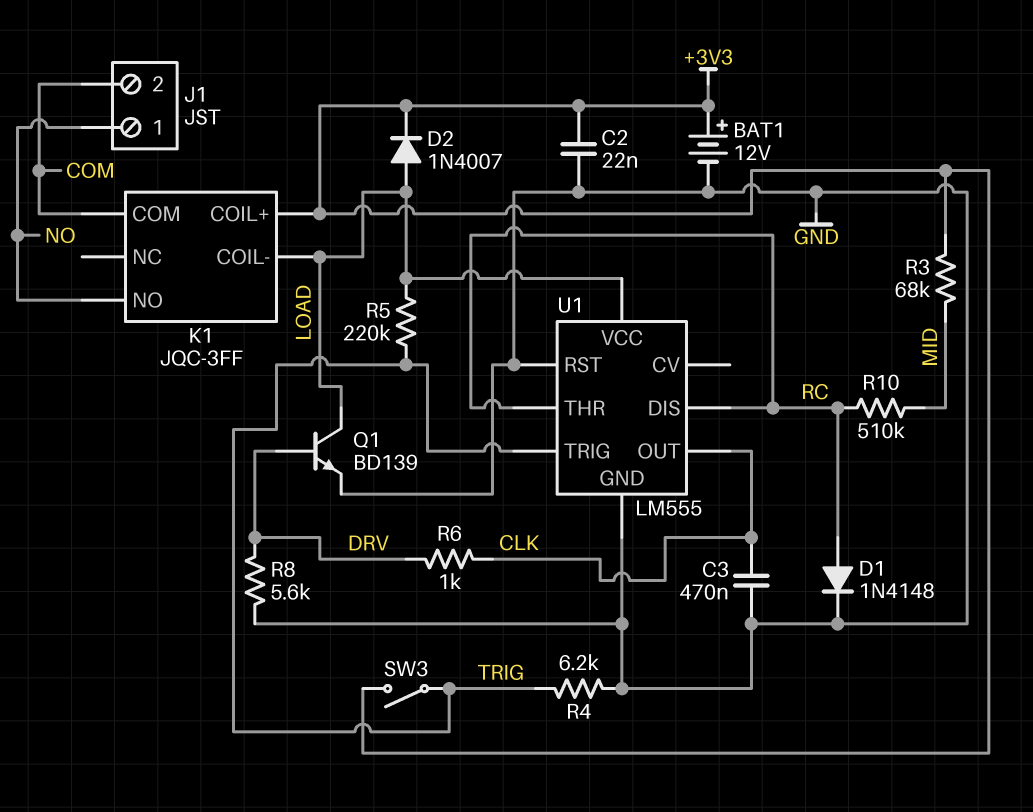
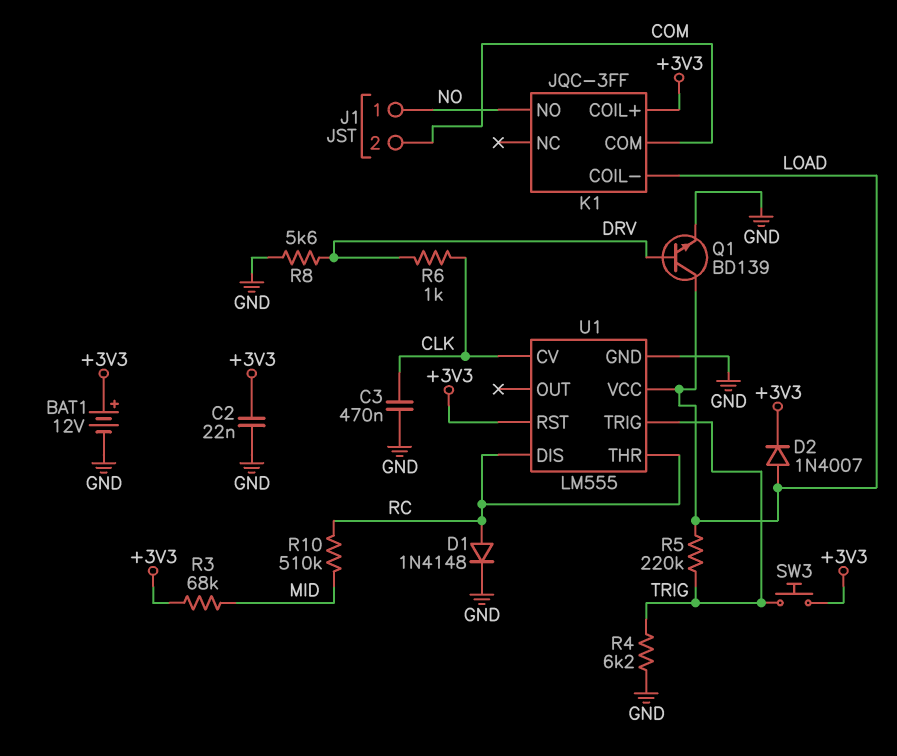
SW3: switch (+3V3, TRIG) -> button (+3V3, TRIG)
U1 pin CV: none -> CLK
U1 pin OUT: CLK -> none
U1 pin RST: GND -> +3V3

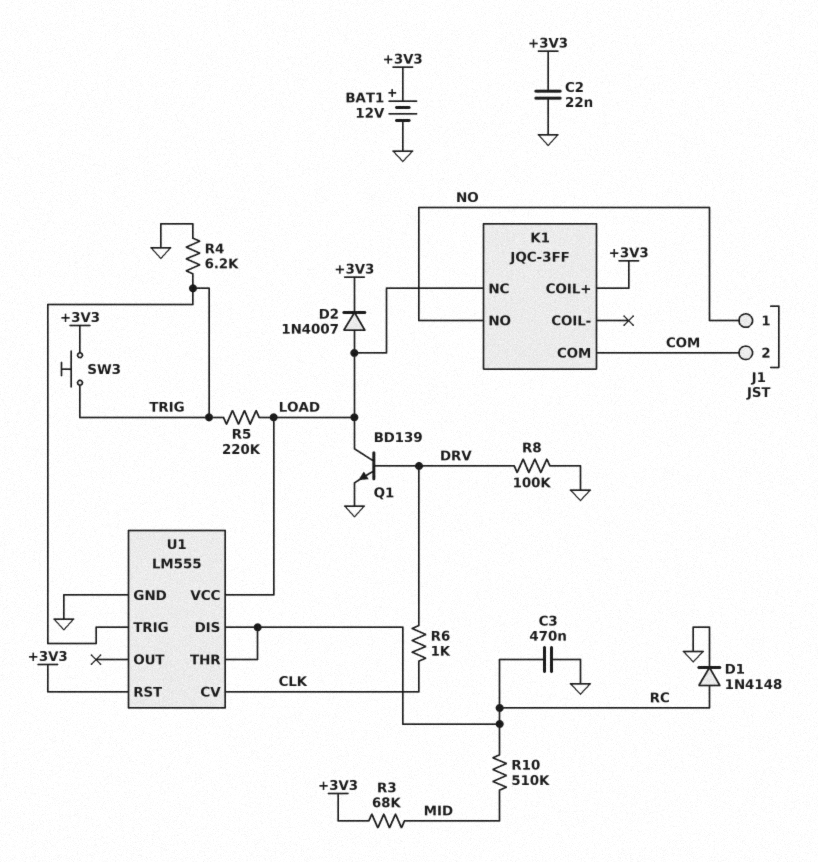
C3: 470nF (CLK, GND) -> 470nF (GND, RC)
K1 pin COIL-: LOAD -> none
K1 pin NC: none -> LOAD
R8: 5.6k (DRV, GND) -> 100k (DRV, GND)

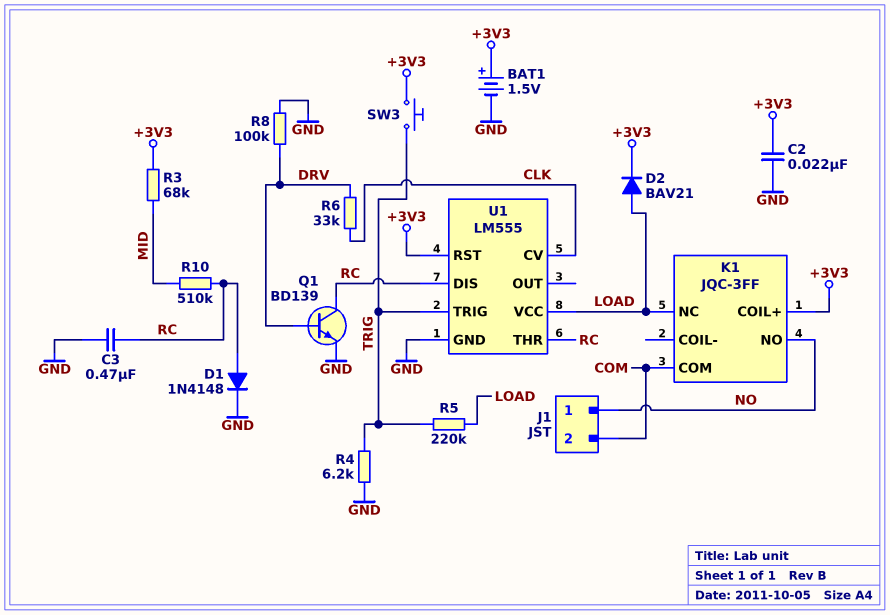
BAT1: 12V (plus +3V3, minus GND) -> 1.5V (plus +3V3, minus GND)
D2: diode 1N4007 (A LOAD, K +3V3) -> diode BAV21 (A LOAD, K +3V3)
Q1: NPN BD139 (B DRV, C LOAD, E GND) -> NPN BD139 (B DRV, C RC, E GND)
R6: 1k (CLK, DRV) -> 33k (CLK, DRV)

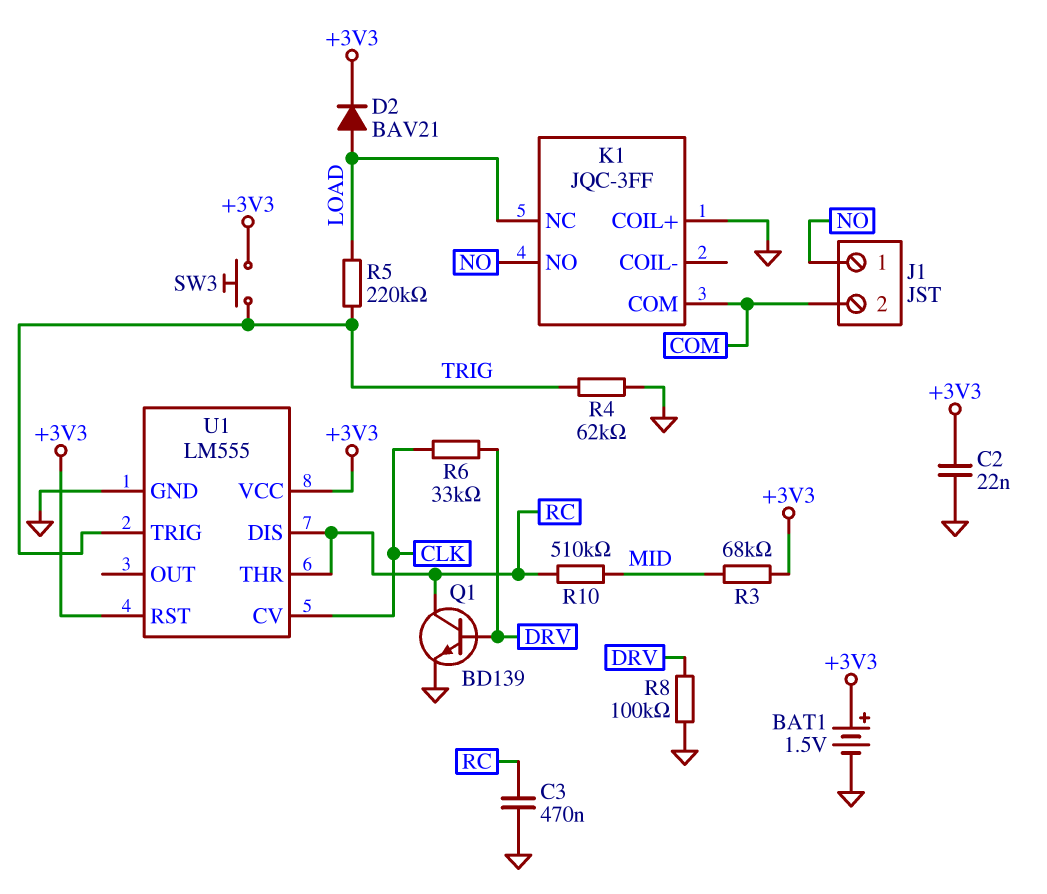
D1: diode 1N4148 (A RC, K GND) -> none
K1 pin COIL+: +3V3 -> GND
R4: 6.2k (GND, TRIG) -> 62k (GND, TRIG)
U1 pin VCC: LOAD -> +3V3

